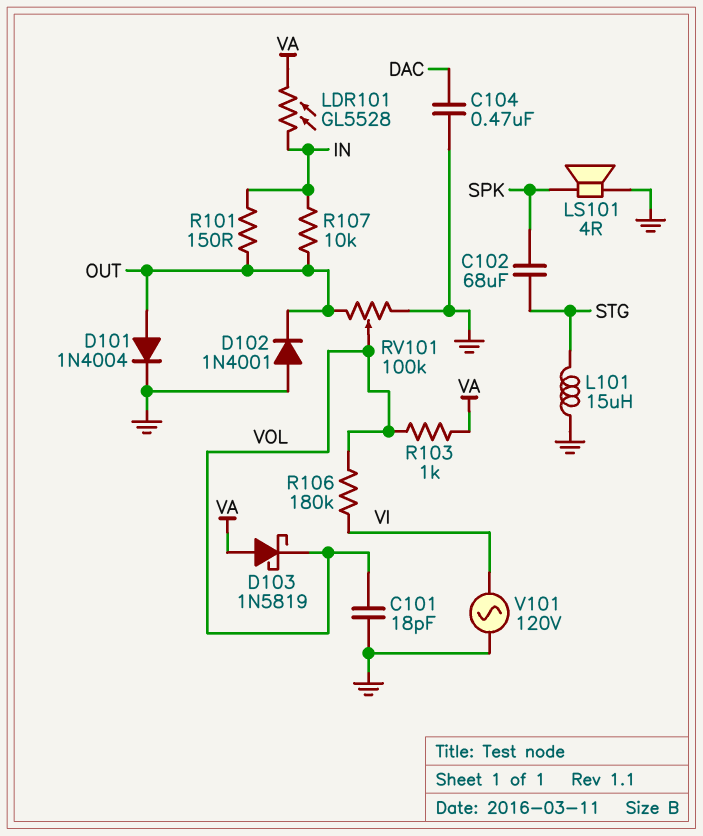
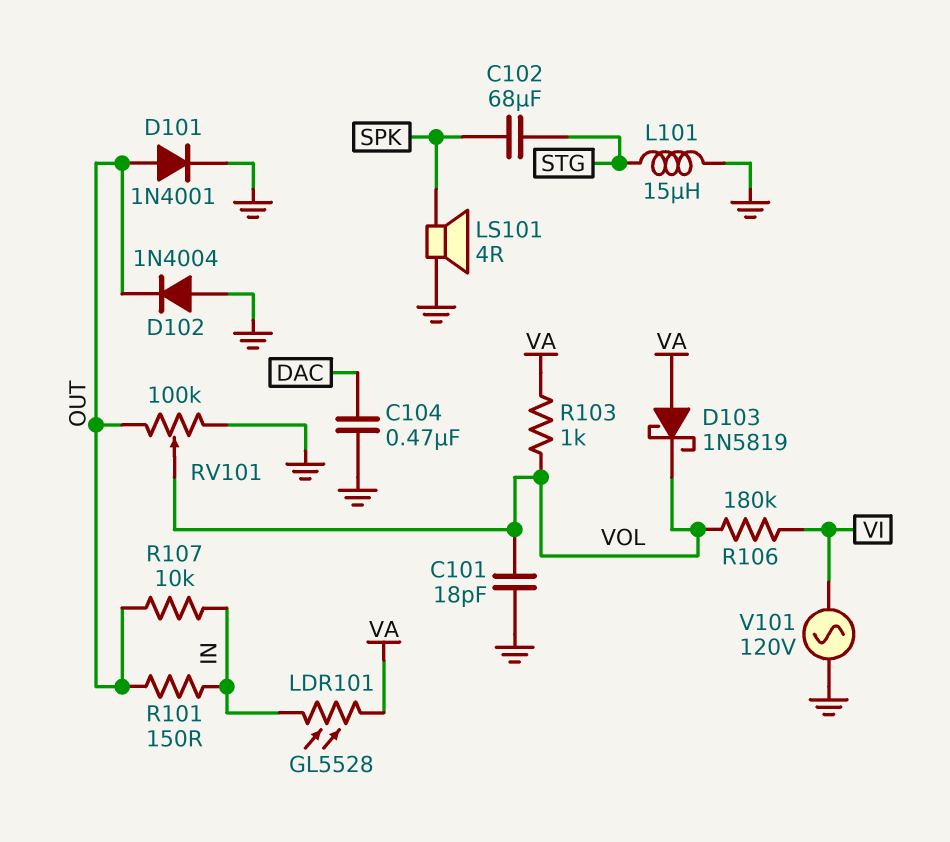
D101: diode 1N4004 (A OUT, K GND) -> diode 1N4001 (A OUT, K GND)
D102: diode 1N4001 (A GND, K OUT) -> diode 1N4004 (A GND, K OUT)

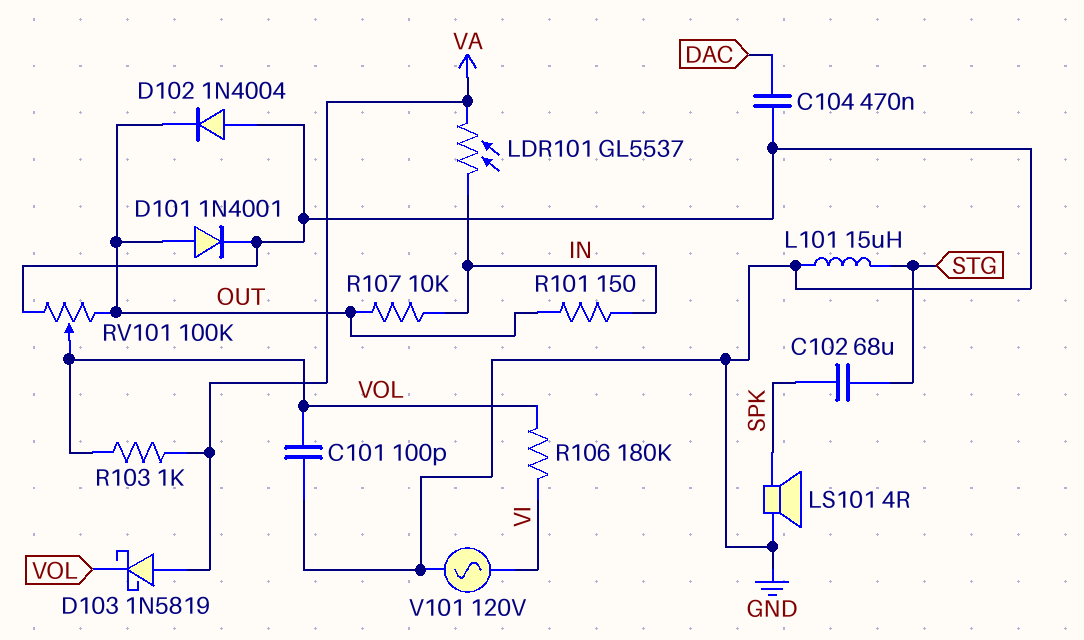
C101: 18pF (GND, VOL) -> 100pF (GND, VOL)
LDR101: GL5528 (IN, VA) -> GL5537 (IN, VA)

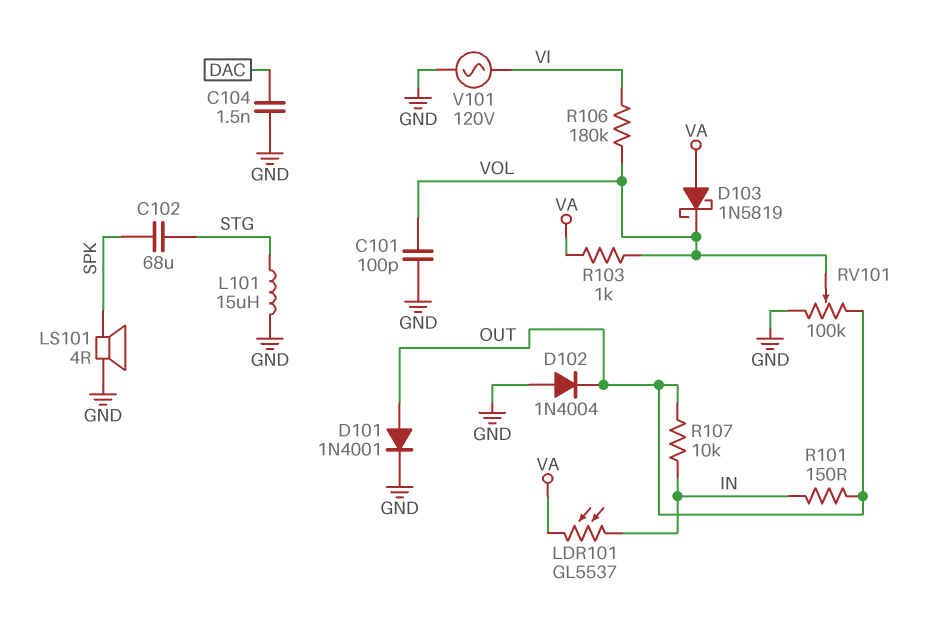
C104: 470nF (DAC, GND) -> 1.5nF (DAC, GND)

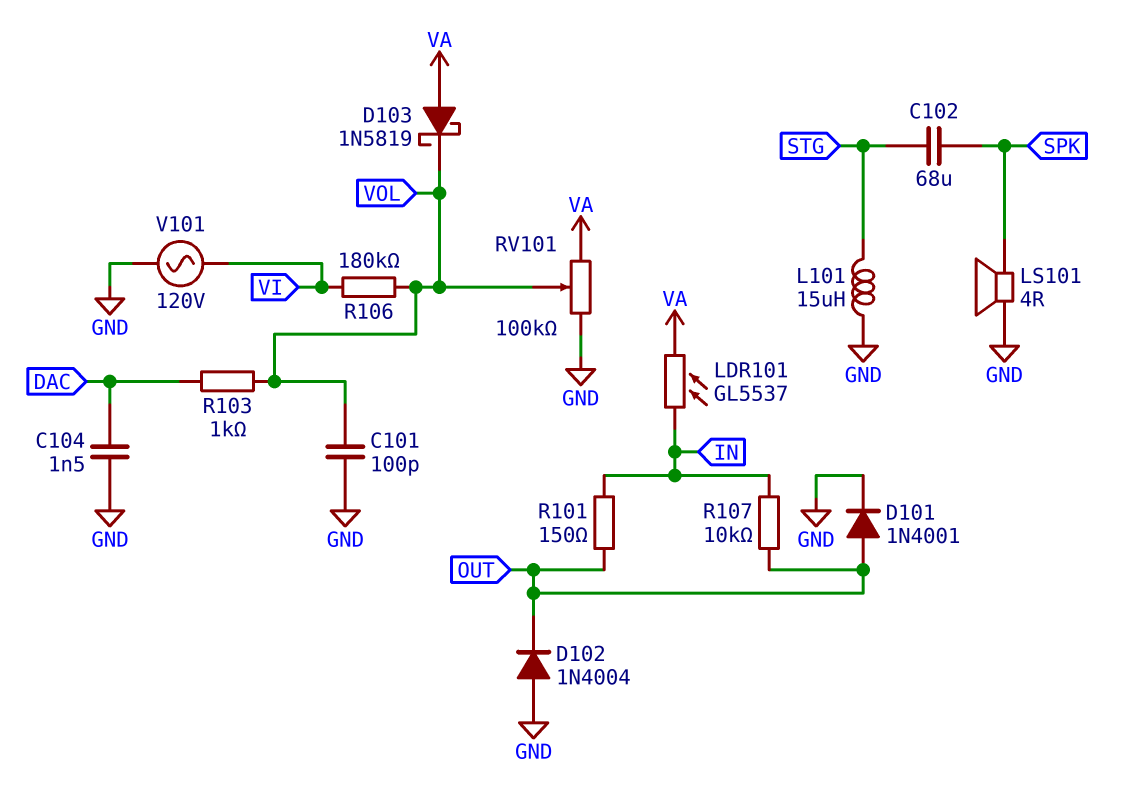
R103: 1k (VA, VOL) -> 1k (DAC, VOL)
RV101: 100k (GND, OUT, wiper VOL) -> 100k (GND, VA, wiper VOL)

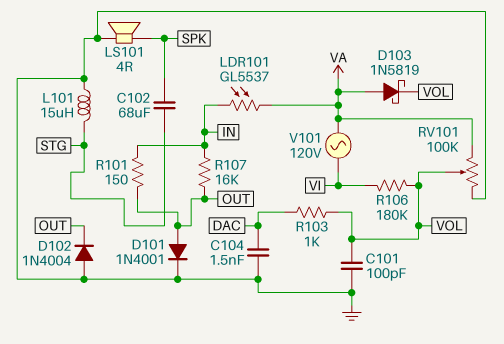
R107: 10k (IN, OUT) -> 16k (IN, OUT)
V101: AC 120V (GND, VI) -> AC 120V (VA, VI)

